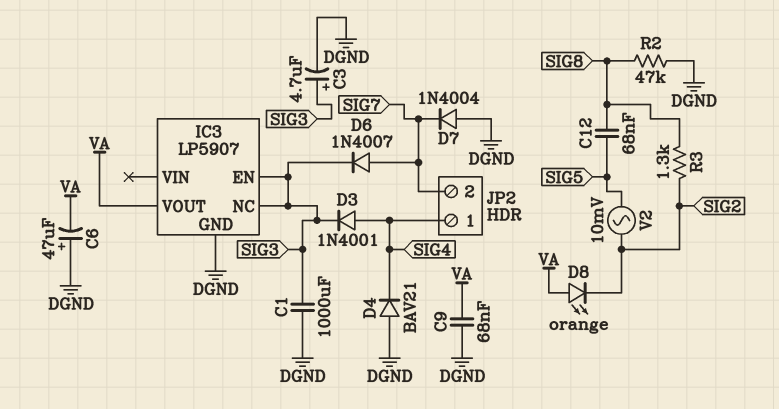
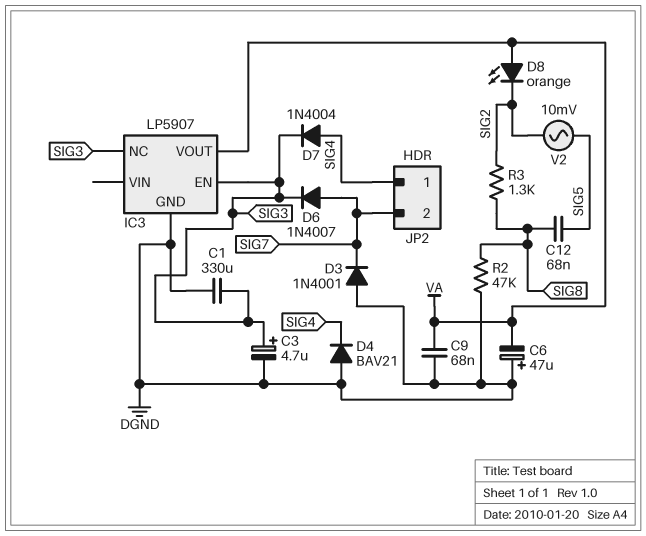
C1: 1000uF (DGND, SIG3) -> 330uF (DGND, SIG3)
D3: diode 1N4001 (A SIG4, K SIG3) -> diode 1N4001 (A DGND, K SIG7)
D7: diode 1N4004 (A DGND, K SIG7) -> diode 1N4004 (A SIG4, K SIG3)

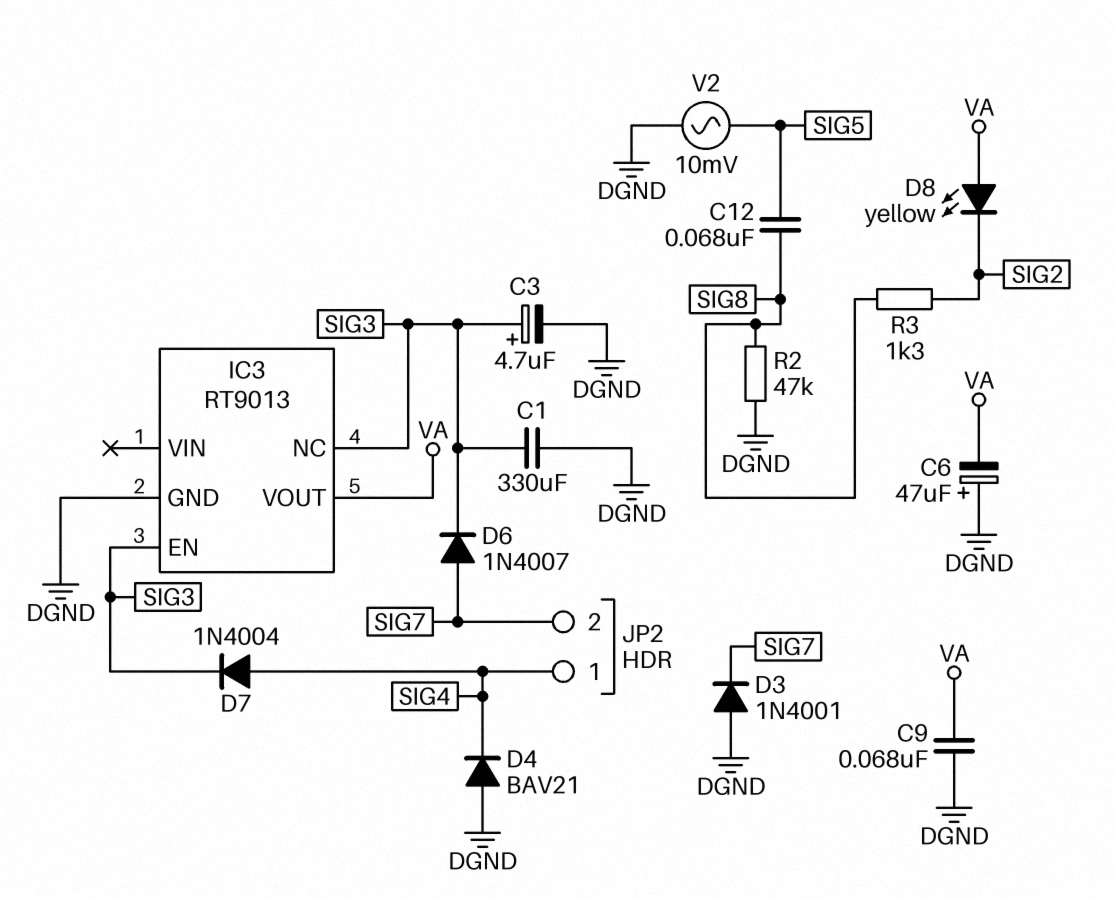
D8: LED orange (A VA, K SIG2) -> LED yellow (A VA, K SIG2)
IC3: LP5907 -> RT9013
V2: AC 10mV (SIG2, SIG5) -> AC 10mV (DGND, SIG5)

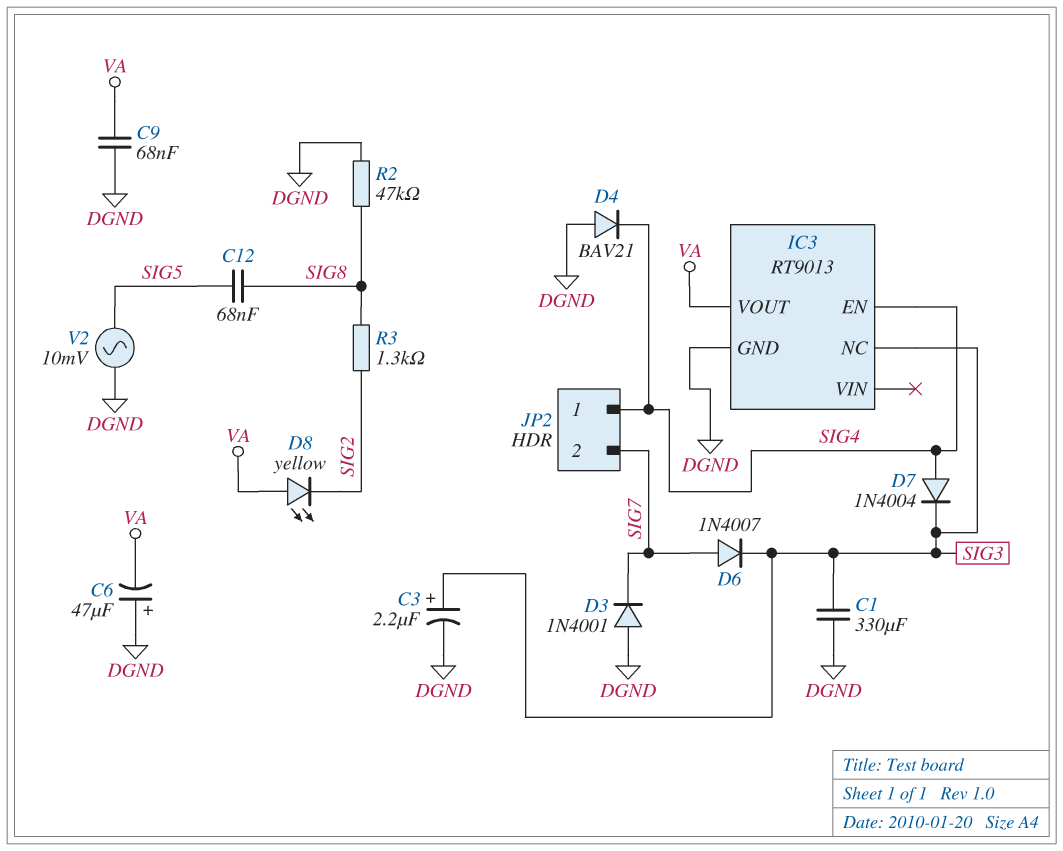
C3: 4.7uF (plus SIG3, minus DGND) -> 2.2uF (plus SIG3, minus DGND)
IC3 pin EN: SIG3 -> SIG4

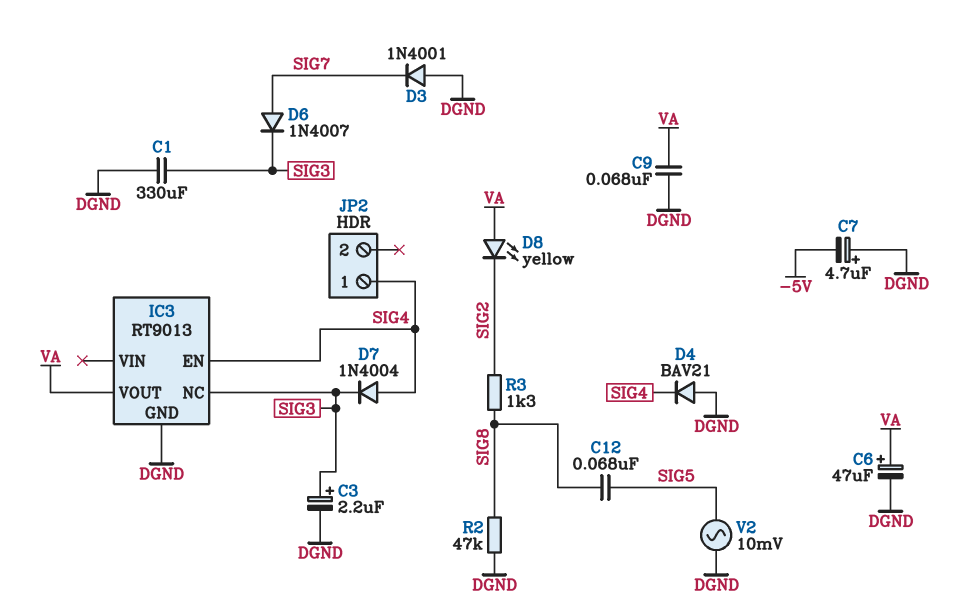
C6: 47uF (plus DGND, minus VA) -> 47uF (plus VA, minus DGND)
C7: none -> 4.7uF (plus DGND, minus -5V)
JP2 pin 2: SIG7 -> none

